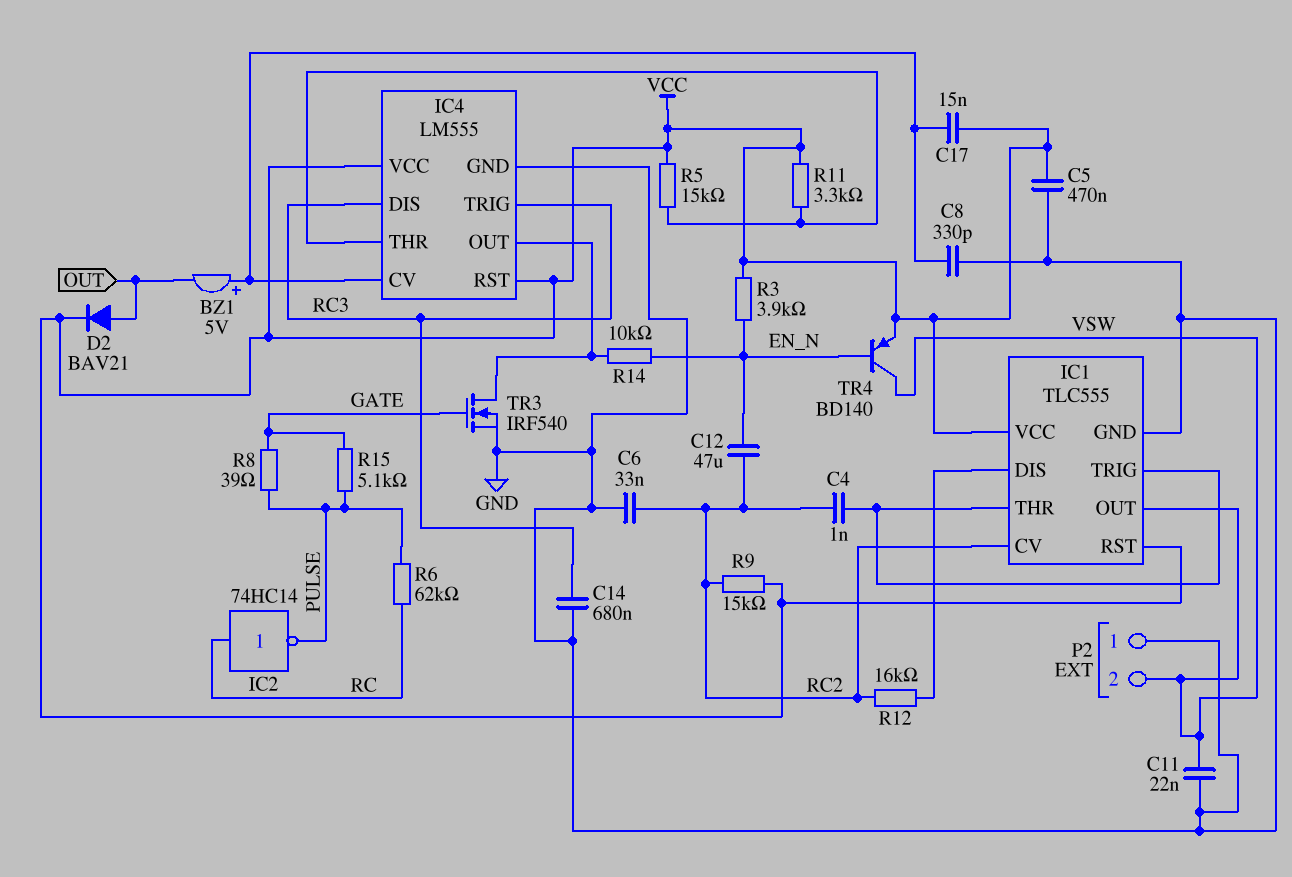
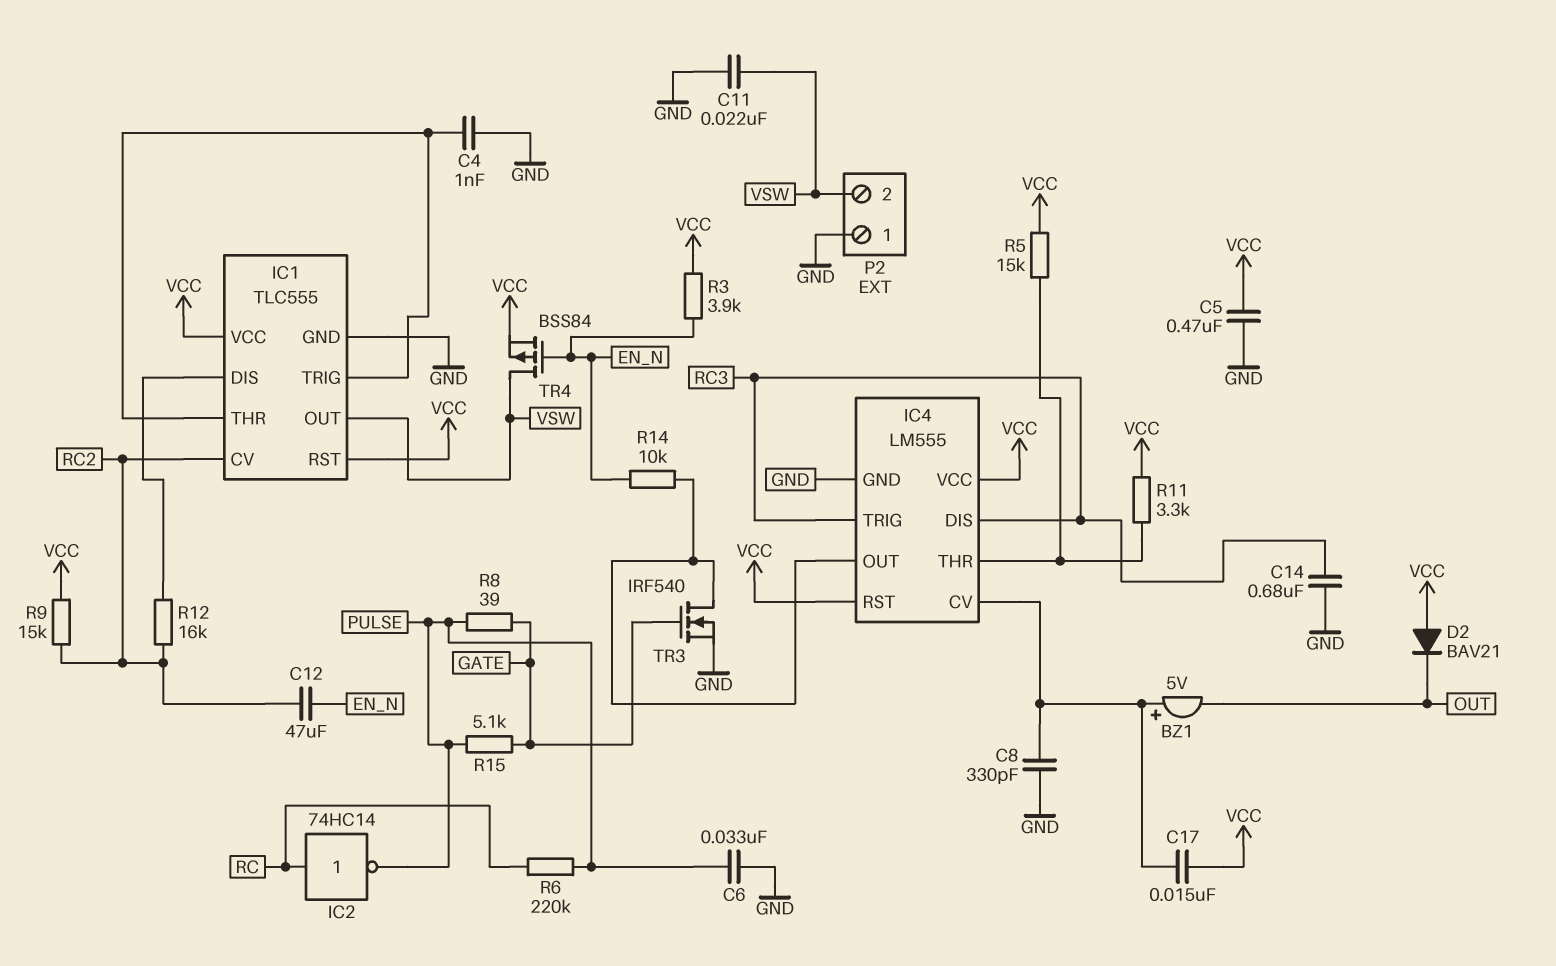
C4: 1nF (IC1/THR, RC2) -> 1nF (GND, IC1/THR)
C6: 33nF (GND, RC2) -> 33nF (GND, PULSE)
D2: diode BAV21 (A OUT, K VCC) -> diode BAV21 (A VCC, K OUT)
R6: 62k (PULSE, RC) -> 220k (PULSE, RC)
TR4: PNP BD140 (B EN_N, C VSW, E VCC) -> PMOS BSS84 (G EN_N, D VSW, S VCC)

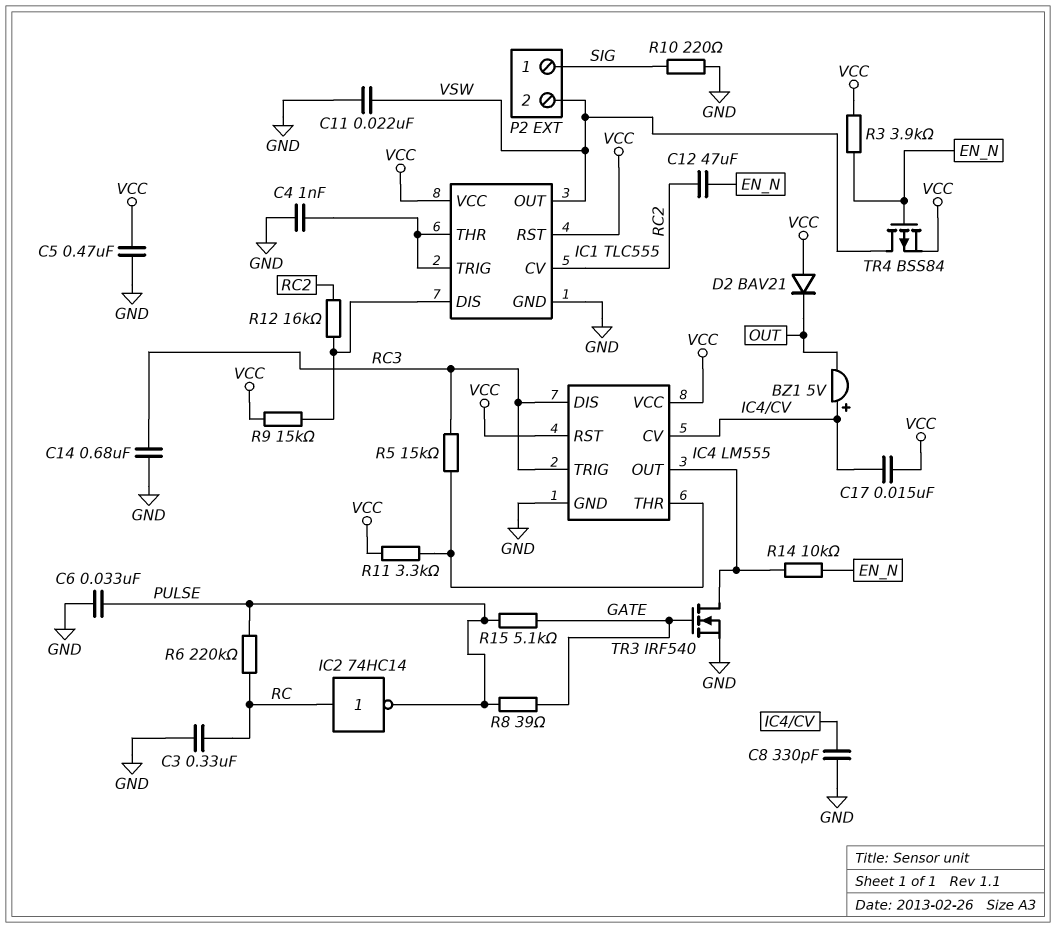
C3: none -> 330nF (GND, RC)
P2 pin 1: GND -> SIG
R5: 15k (IC4/THR, VCC) -> 15k (IC4/THR, RC3)
R9: 15k (RC2, VCC) -> 15k (IC1/DIS, VCC)
R10: none -> 220 (GND, SIG)

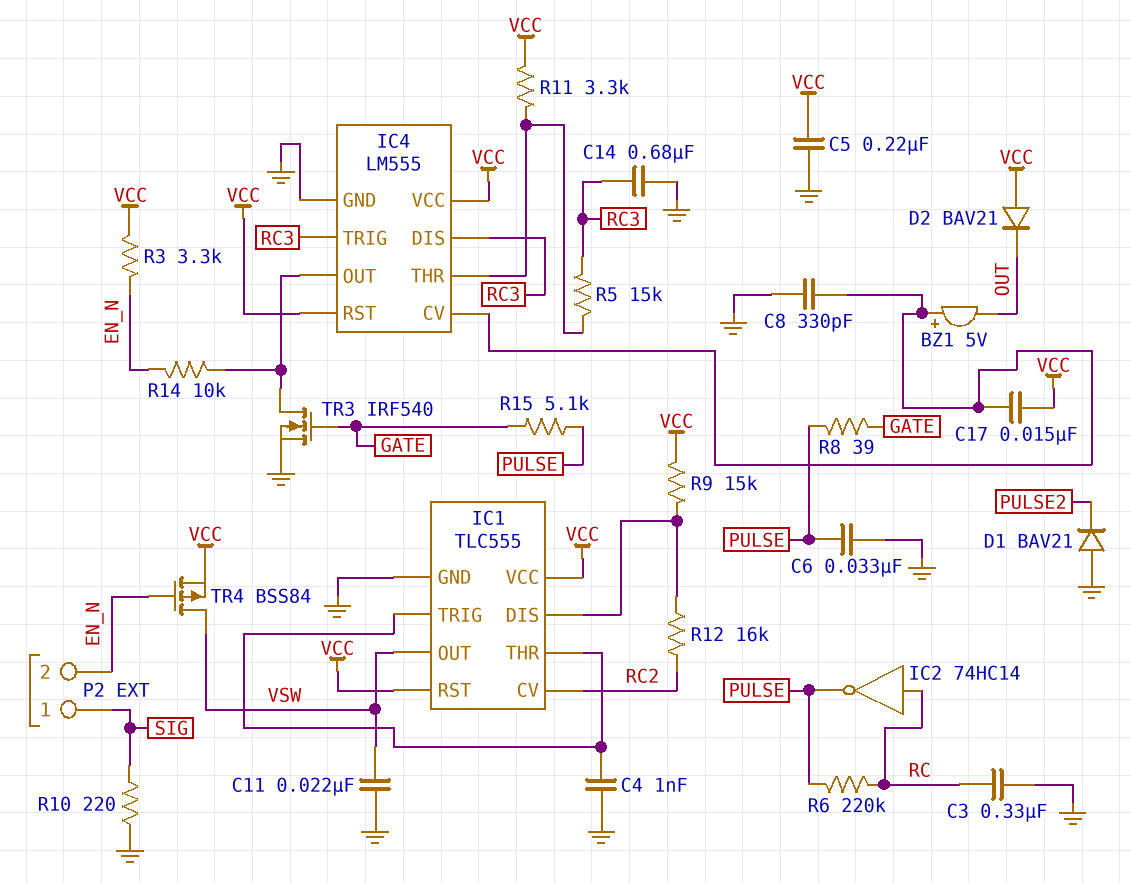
C5: 470nF (GND, VCC) -> 220nF (GND, VCC)
C12: 47uF (EN_N, RC2) -> none
D1: none -> diode BAV21 (A GND, K PULSE2)
P2 pin 2: VSW -> EN_N
R3: 3.9k (EN_N, VCC) -> 3.3k (EN_N, VCC)

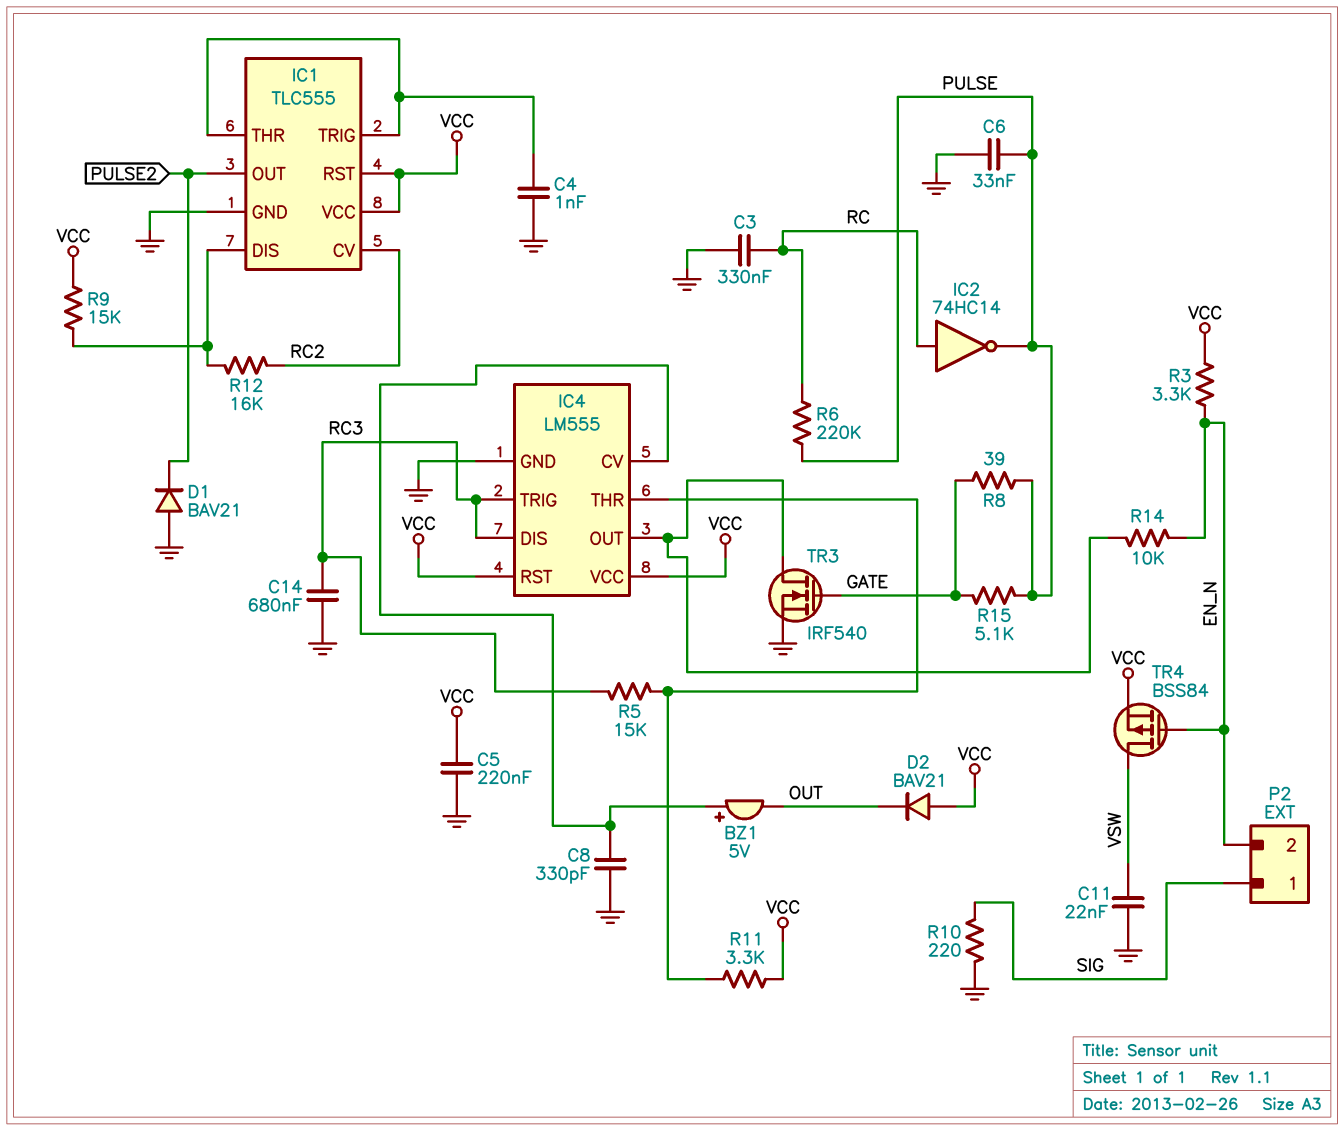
C17: 15nF (IC4/CV, VCC) -> none
IC1 pin OUT: VSW -> PULSE2

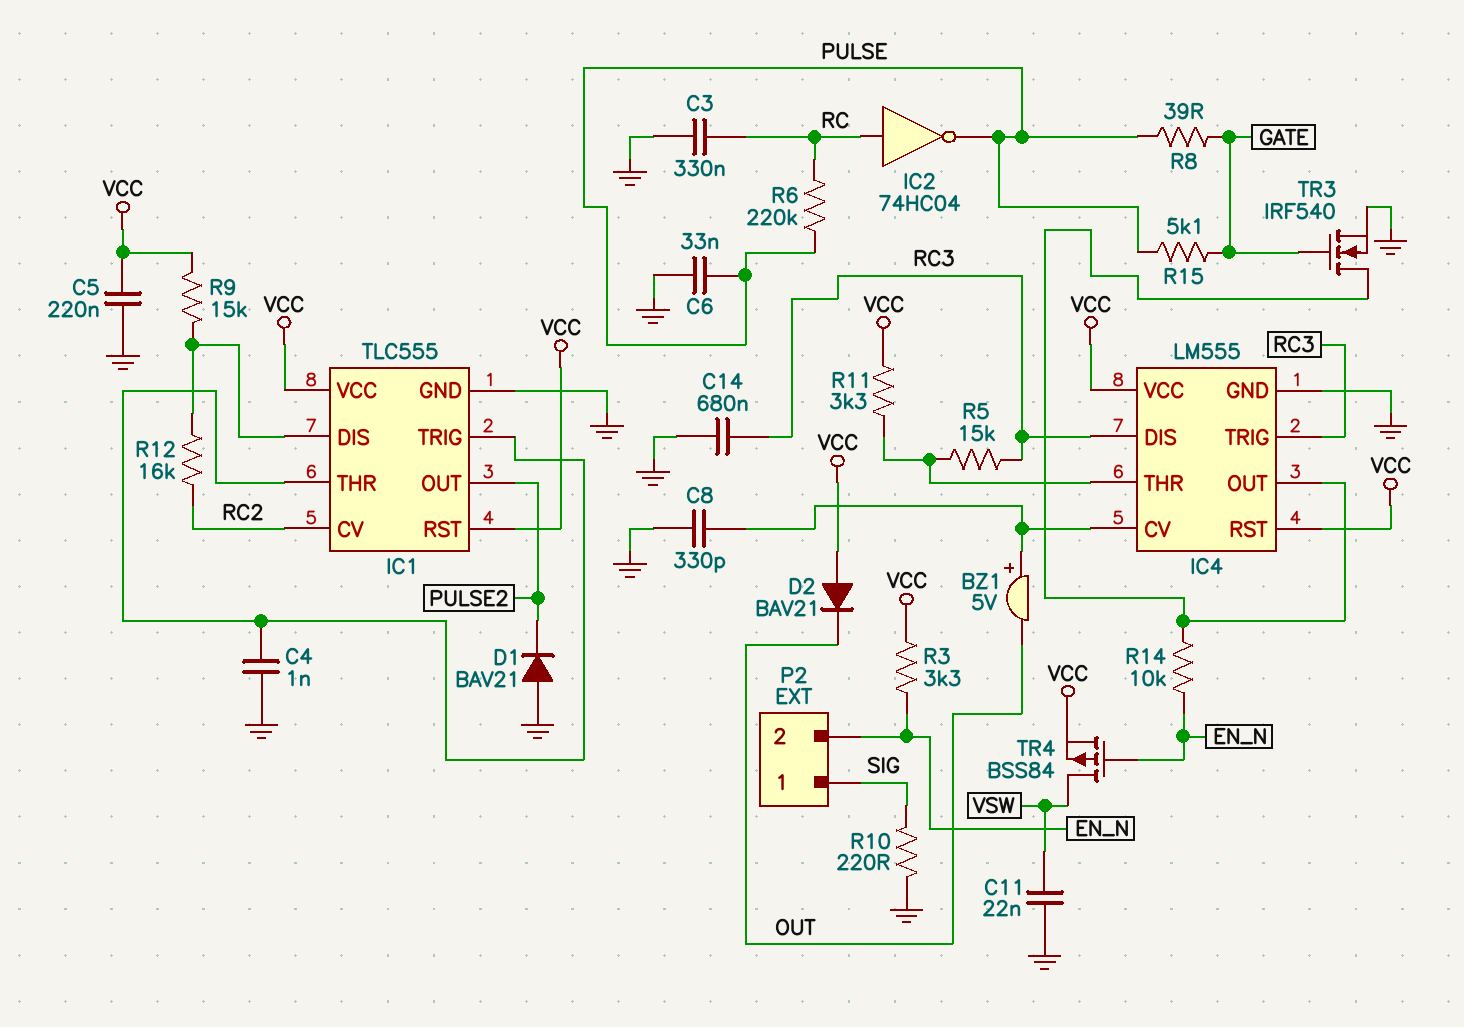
IC2: NOT 74HC14 (in RC, out PULSE) -> NOT 74HC04 (in RC, out PULSE)

